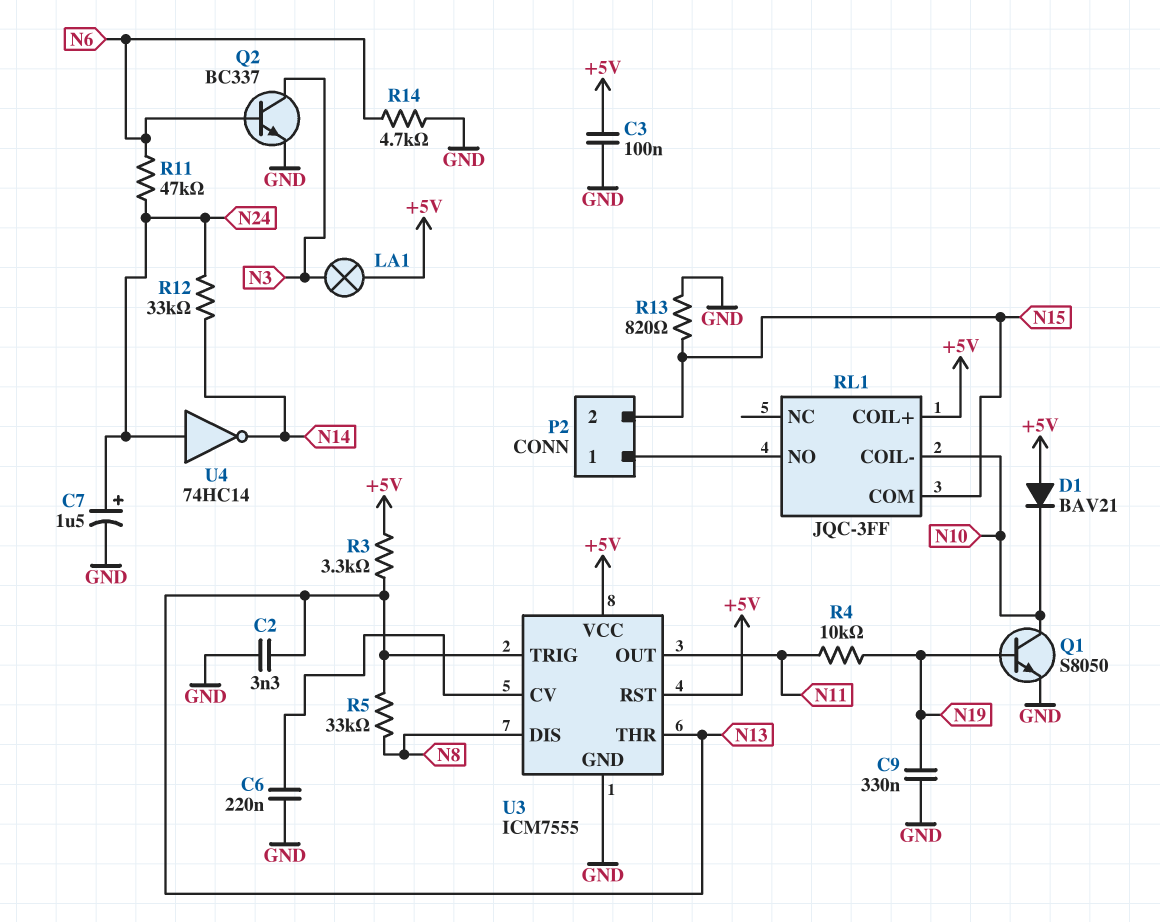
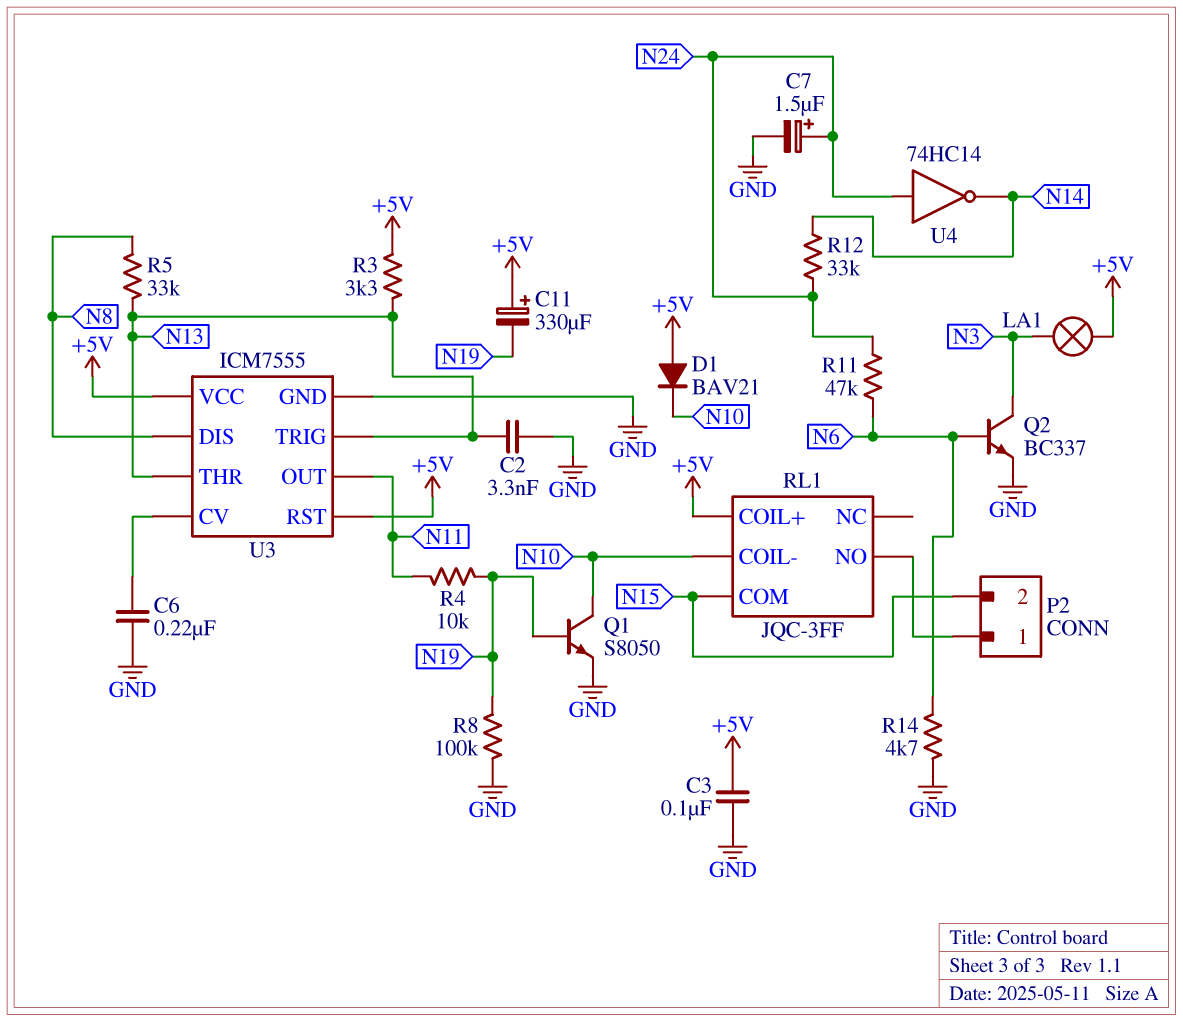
C9: 330nF (GND, N19) -> none
C11: none -> 330uF (plus +5V, minus N19)
R8: none -> 100k (GND, N19)
R13: 820 (GND, N15) -> none

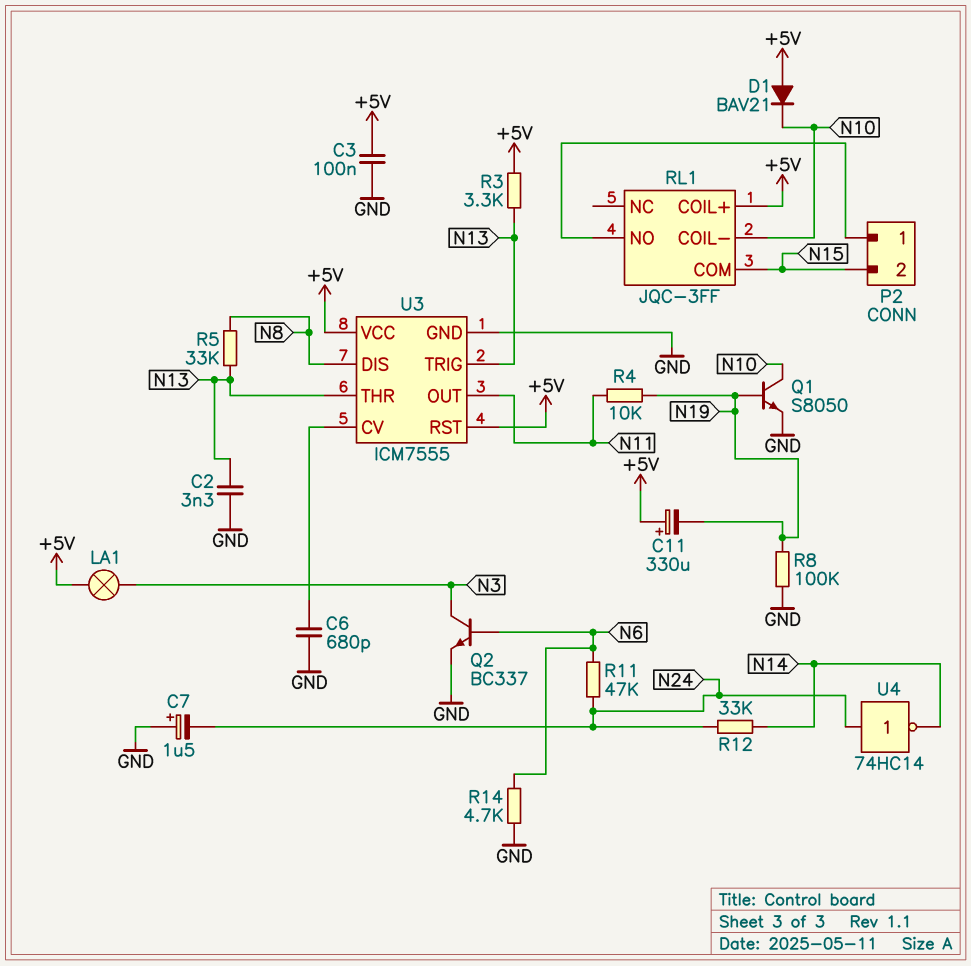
C6: 220nF (GND, U3/CV) -> 680pF (GND, U3/CV)
C7: 1.5uF (plus N24, minus GND) -> 1.5uF (plus GND, minus N24)

